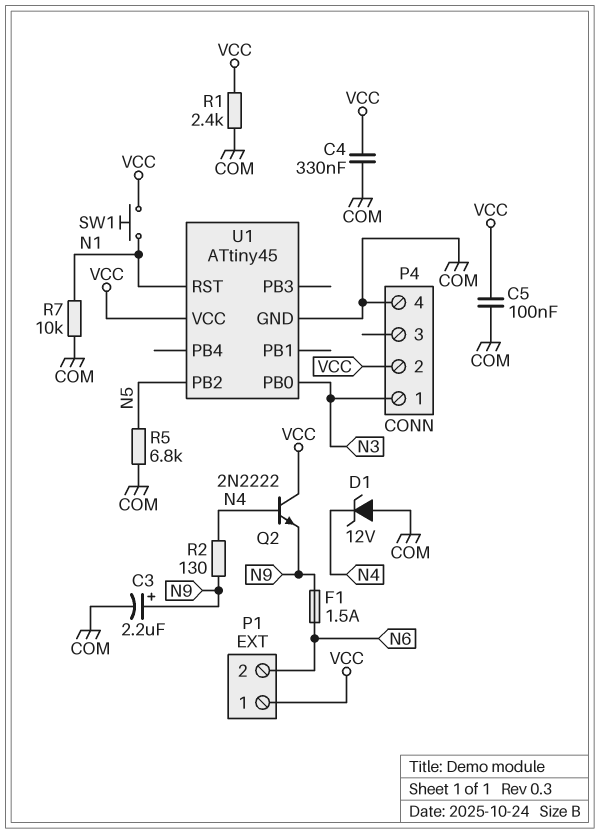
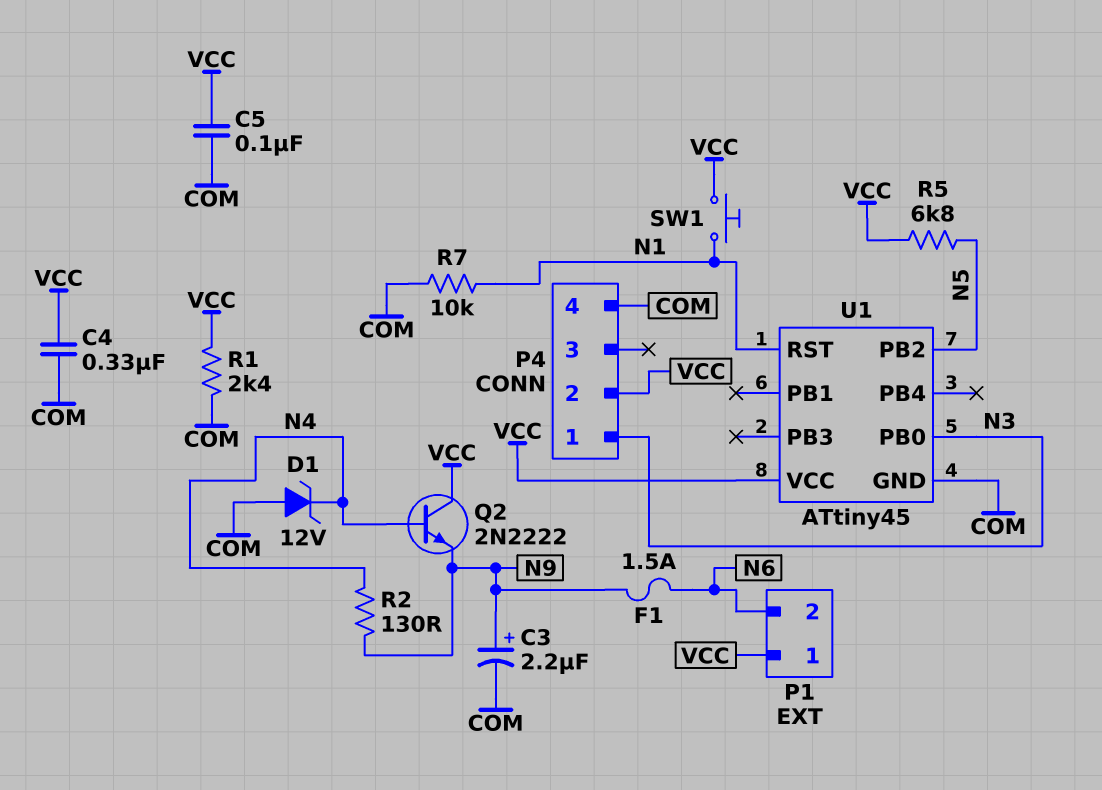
R5: 6.8k (COM, N5) -> 6.8k (N5, VCC)

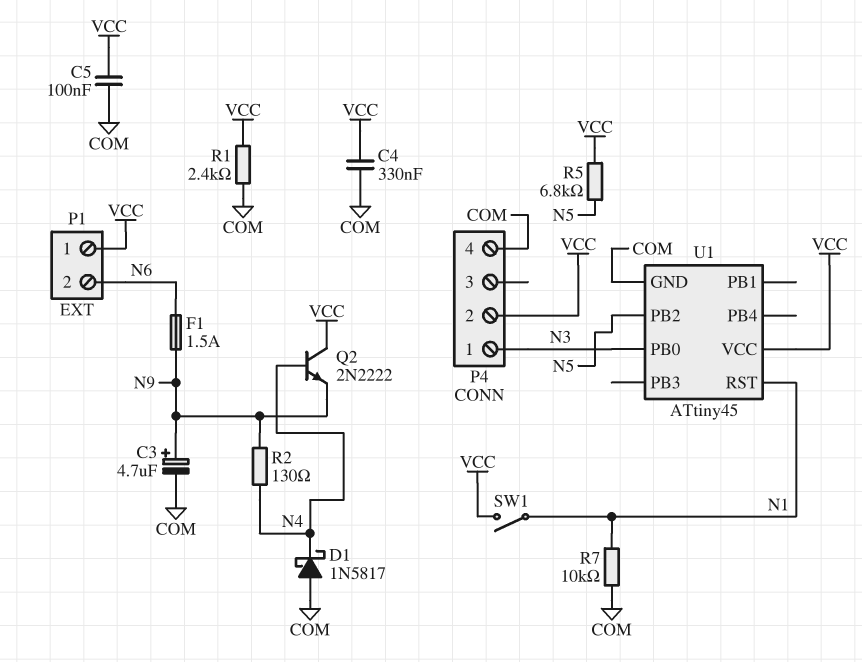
C3: 2.2uF (plus N9, minus COM) -> 4.7uF (plus N9, minus COM)
D1: zener 12V (A COM, K N4) -> schottky 1N5817 (A COM, K N4)
SW1: button (N1, VCC) -> switch (N1, VCC)

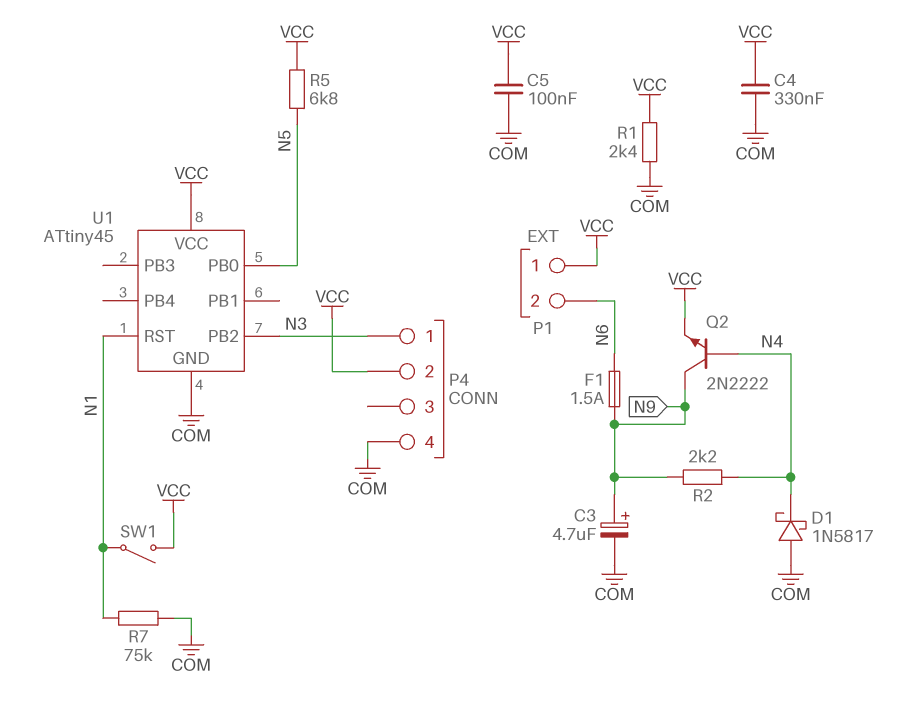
Q2: NPN 2N2222 (B N4, C VCC, E N9) -> NPN 2N2222 (B N4, C N9, E VCC)
R2: 130 (N4, N9) -> 2.2k (N4, N9)
R7: 10k (COM, N1) -> 75k (COM, N1)
U1 pin PB0: N3 -> N5
U1 pin PB2: N5 -> N3

